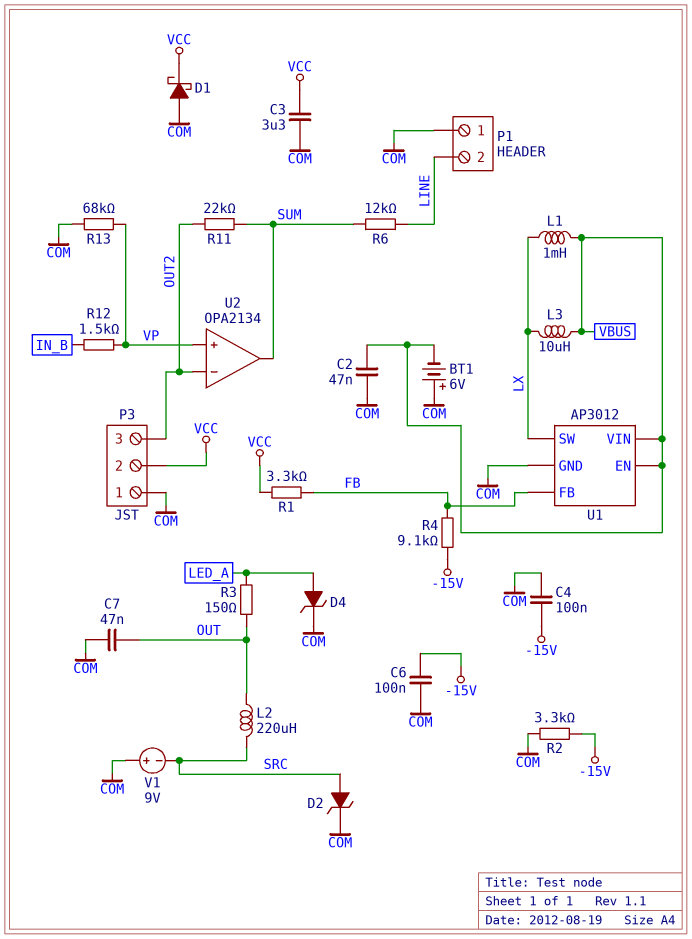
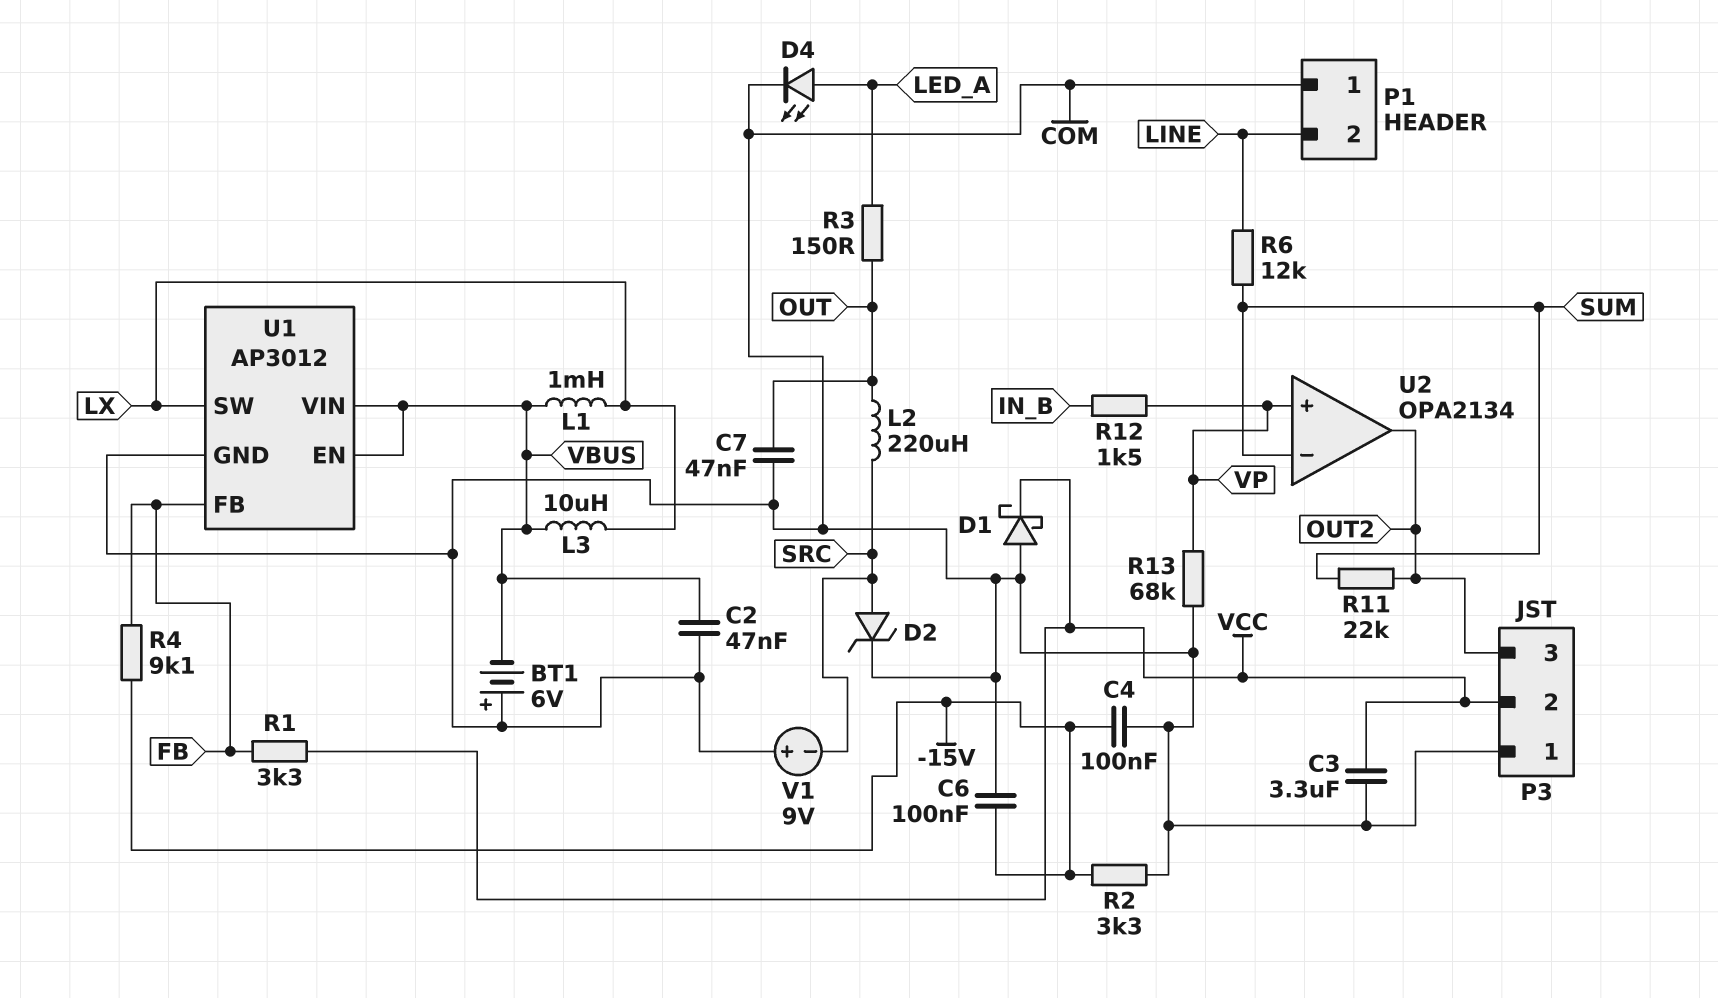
D4: zener (A LED_A, K COM) -> LED (A LED_A, K COM)
U2 pin in-: OUT2 -> SUM
U2 pin out: SUM -> OUT2

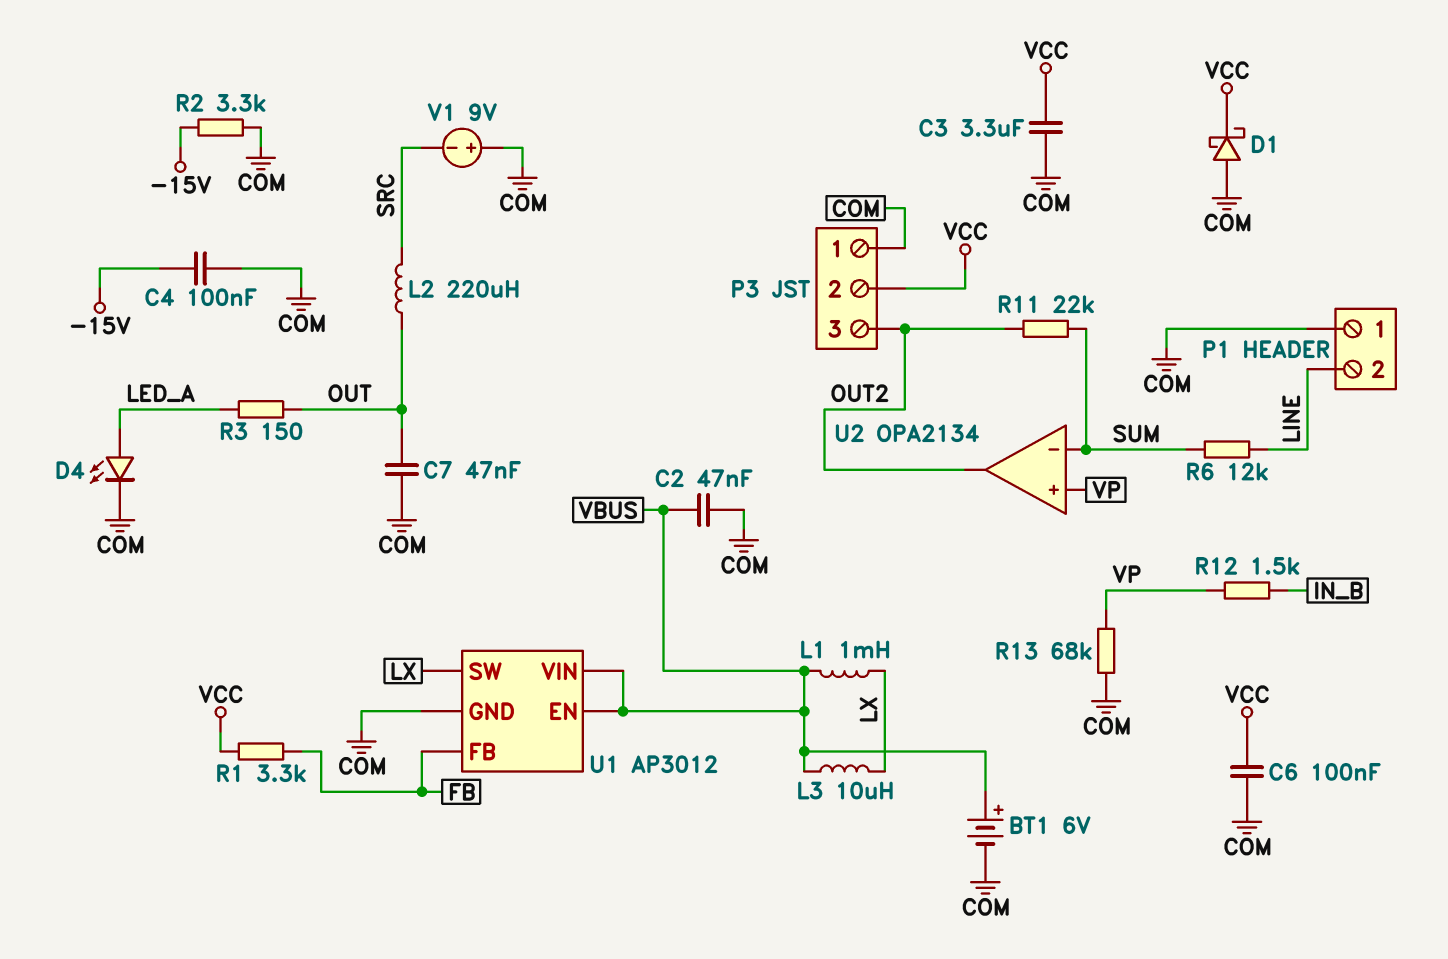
BT1: 6V (plus COM, minus VBUS) -> 6V (plus VBUS, minus COM)
C6: 100nF (-15V, COM) -> 100nF (COM, VCC)
D2: zener (A SRC, K COM) -> none
R4: 9.1k (-15V, FB) -> none

